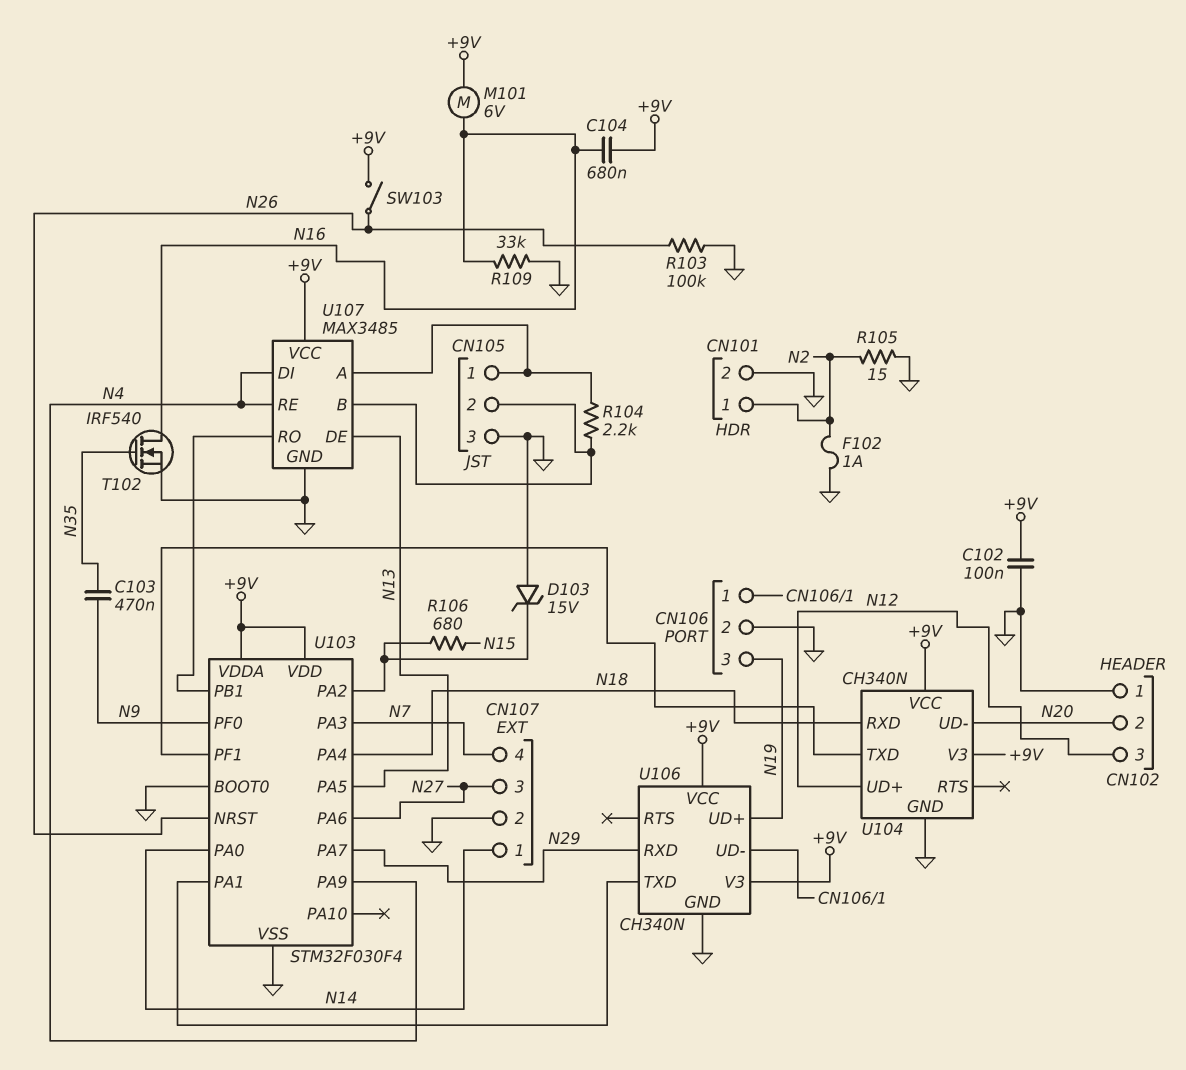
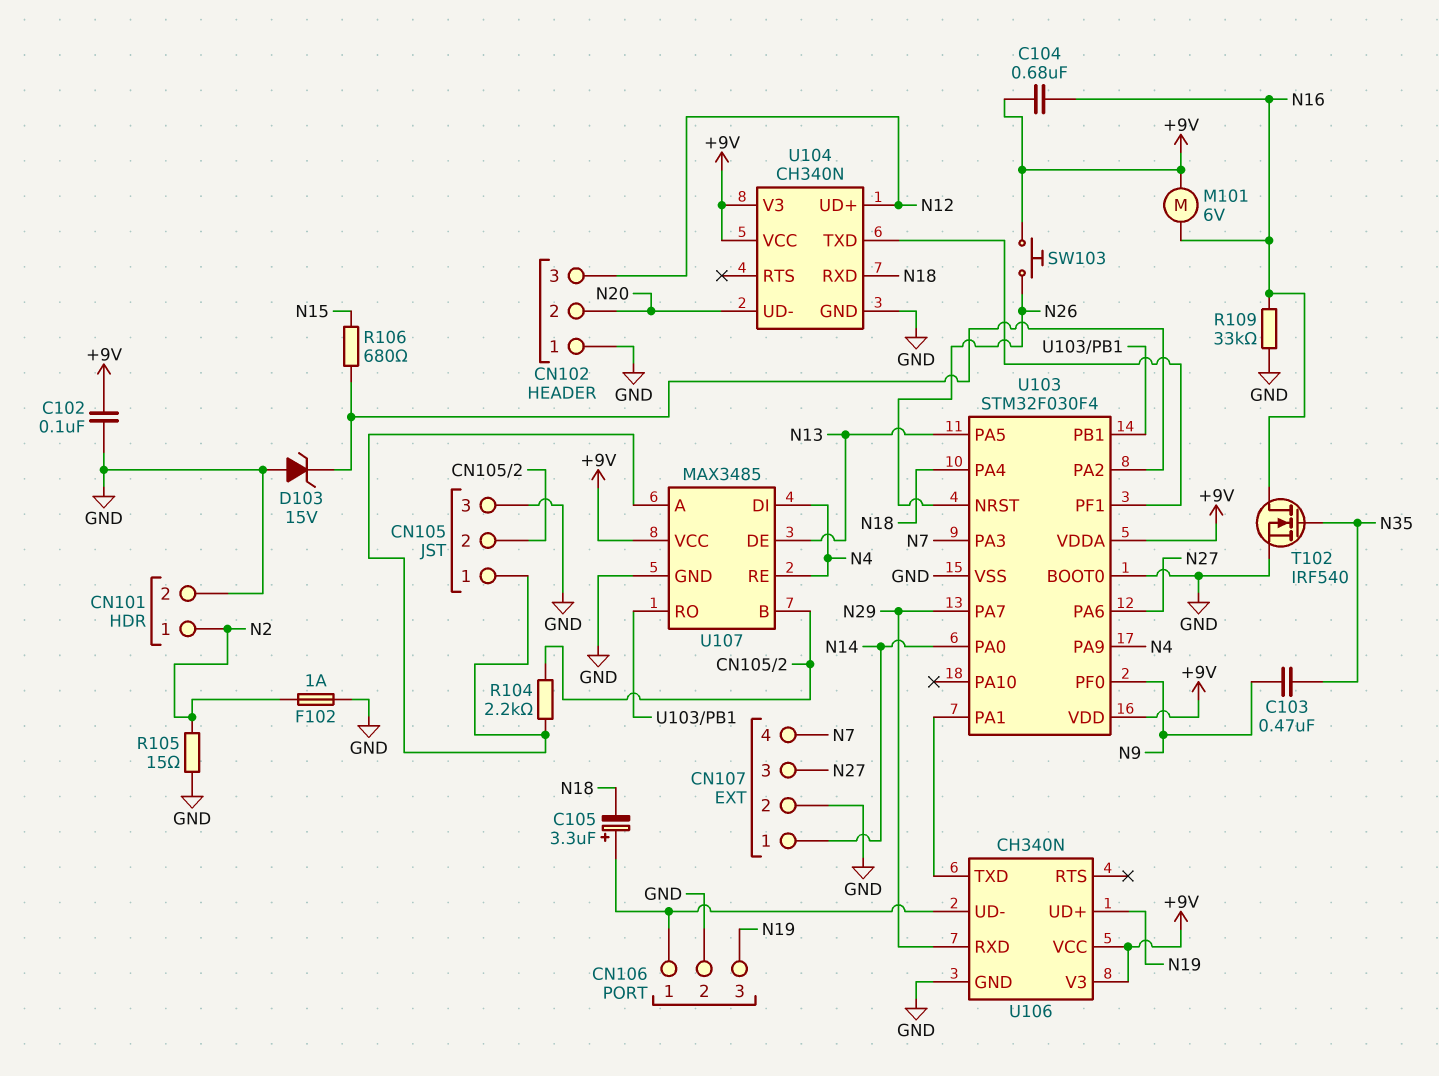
C105: none -> 3.3uF (plus CN106/1, minus N18)
R103: 100k (GND, N26) -> none
SW103: switch (+9V, N26) -> button (+9V, N26)

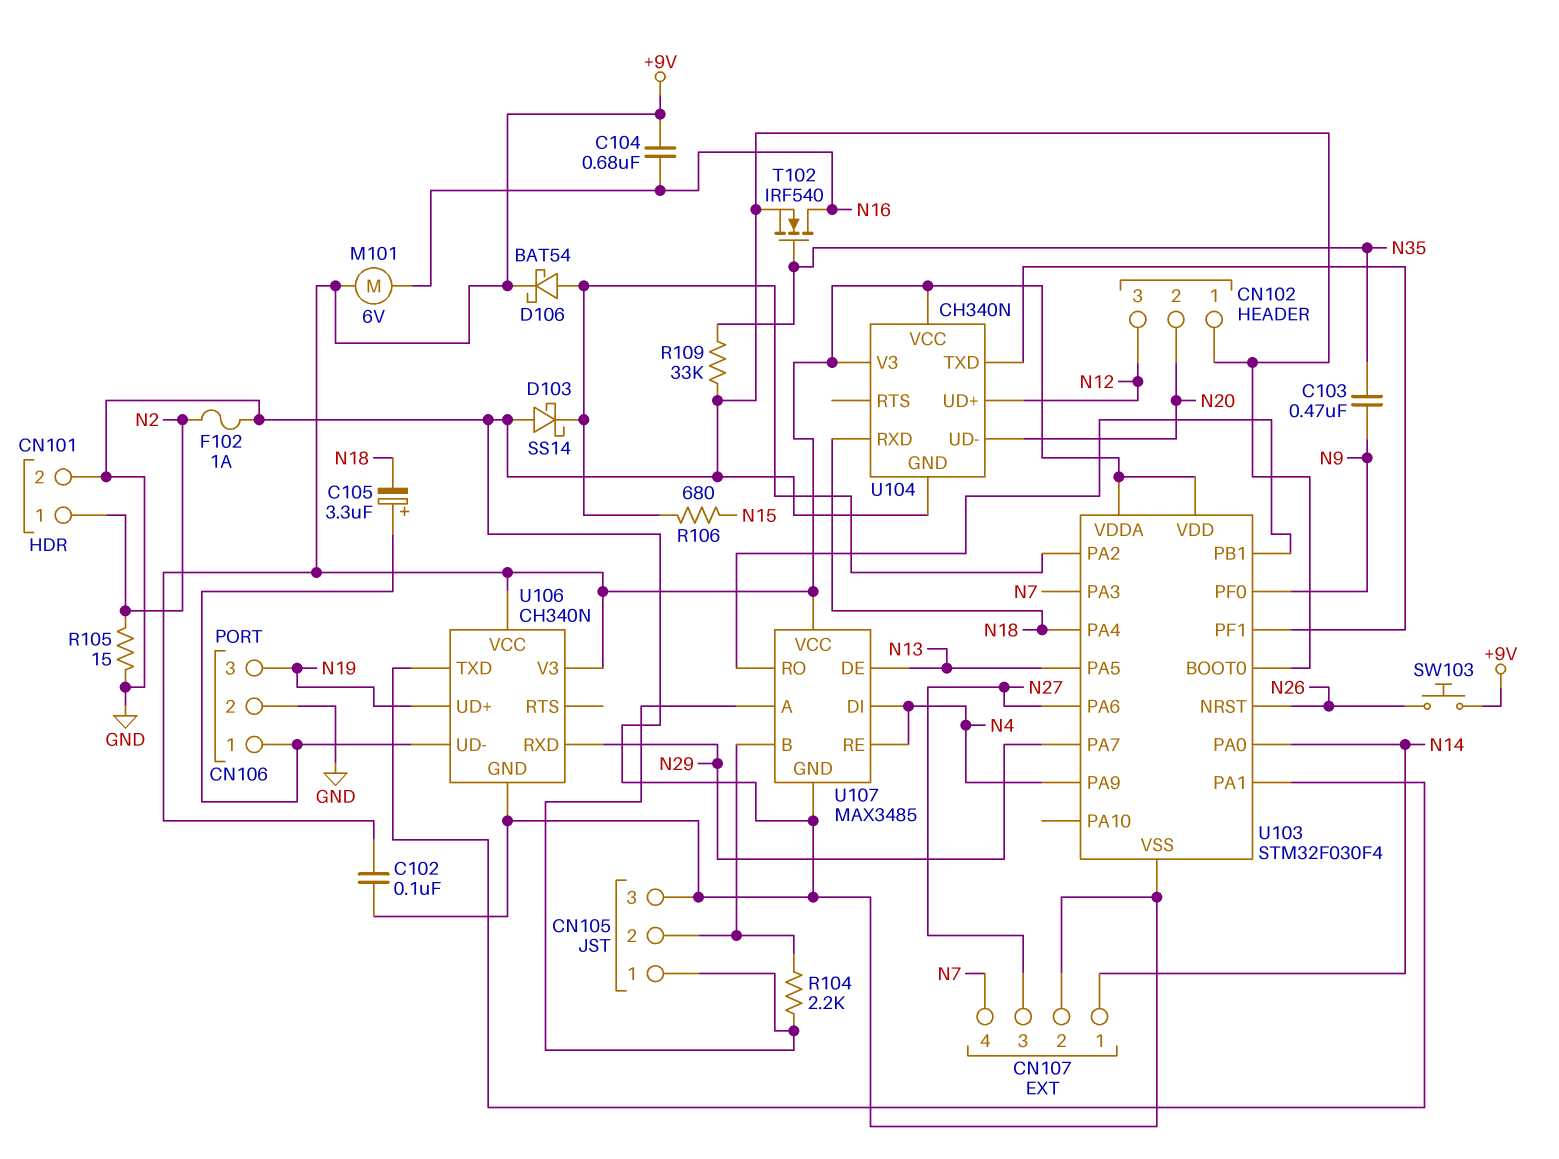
D103: zener 15V (A GND, K U103/PA2) -> schottky SS14 (A GND, K U103/PA2)
D106: none -> schottky BAT54 (A U103/PA2, K +9V)
R109: 33k (GND, N16) -> 33k (GND, N35)

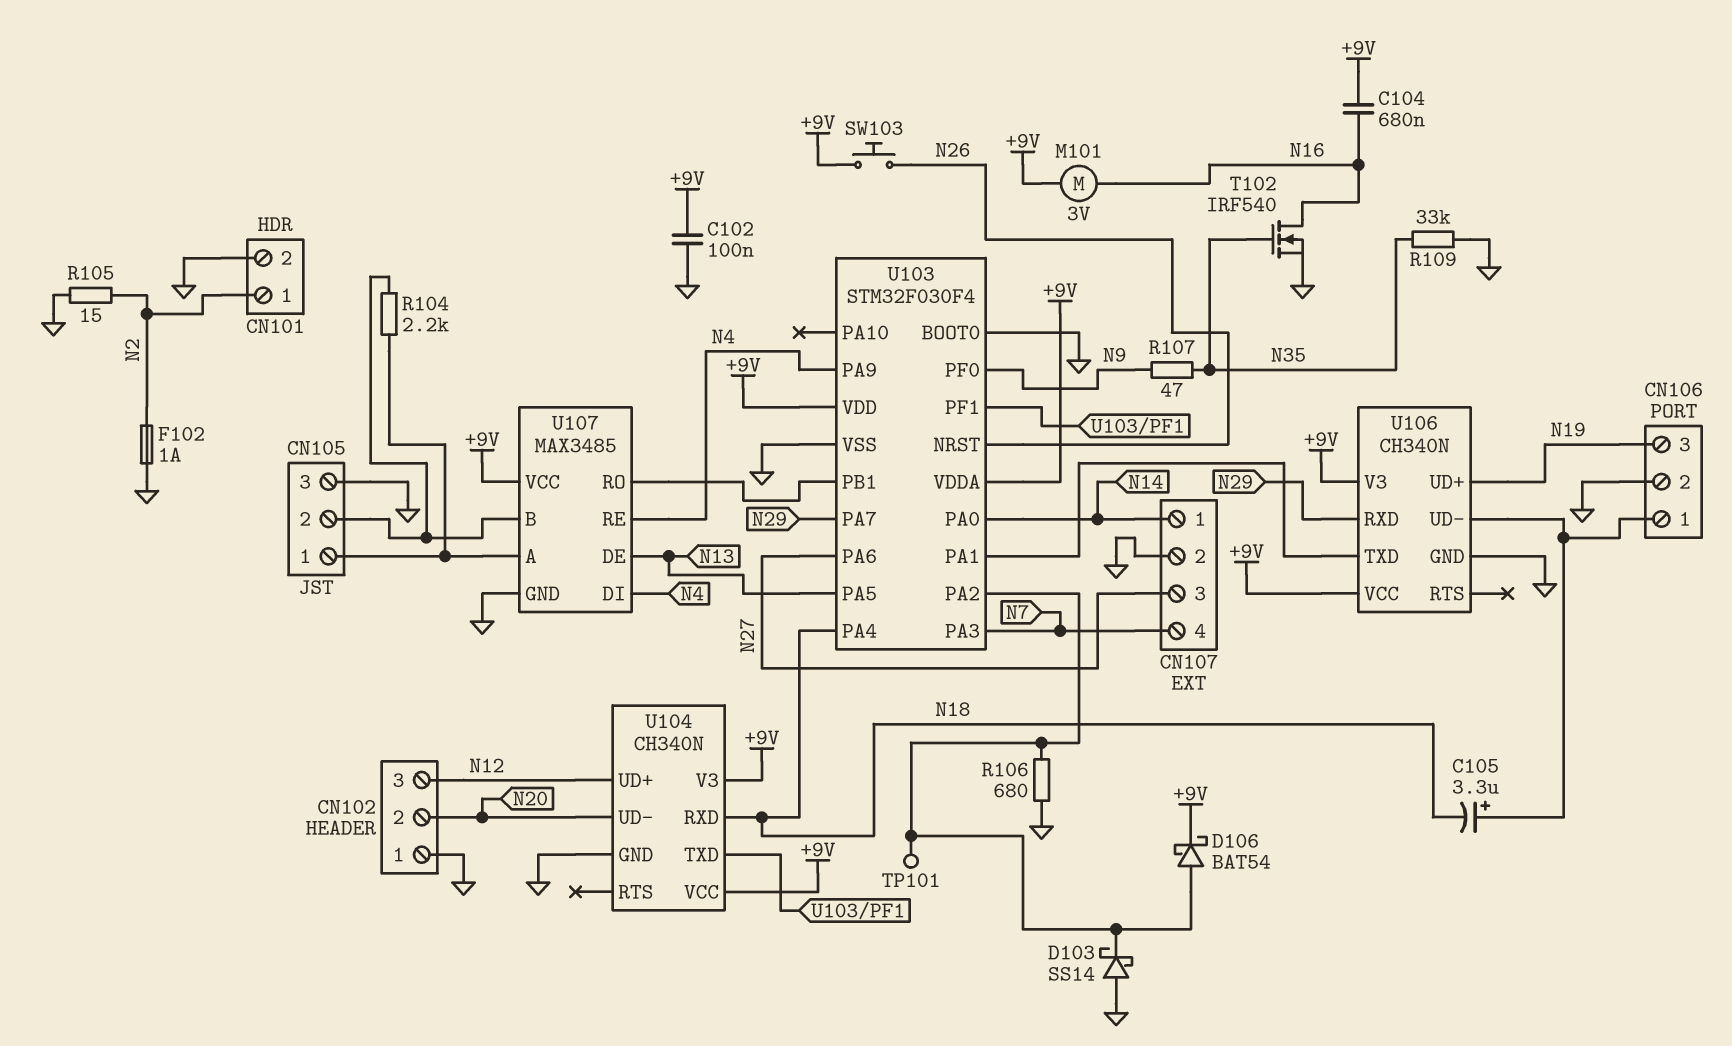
C103: 470nF (N9, N35) -> none
M101: motor 6V (+9V, N16) -> motor 3V (+9V, N16)
R106: 680 (N15, U103/PA2) -> 680 (GND, U103/PA2)
R107: none -> 47 (N9, N35)
TP101: none -> test point (U103/PA2)

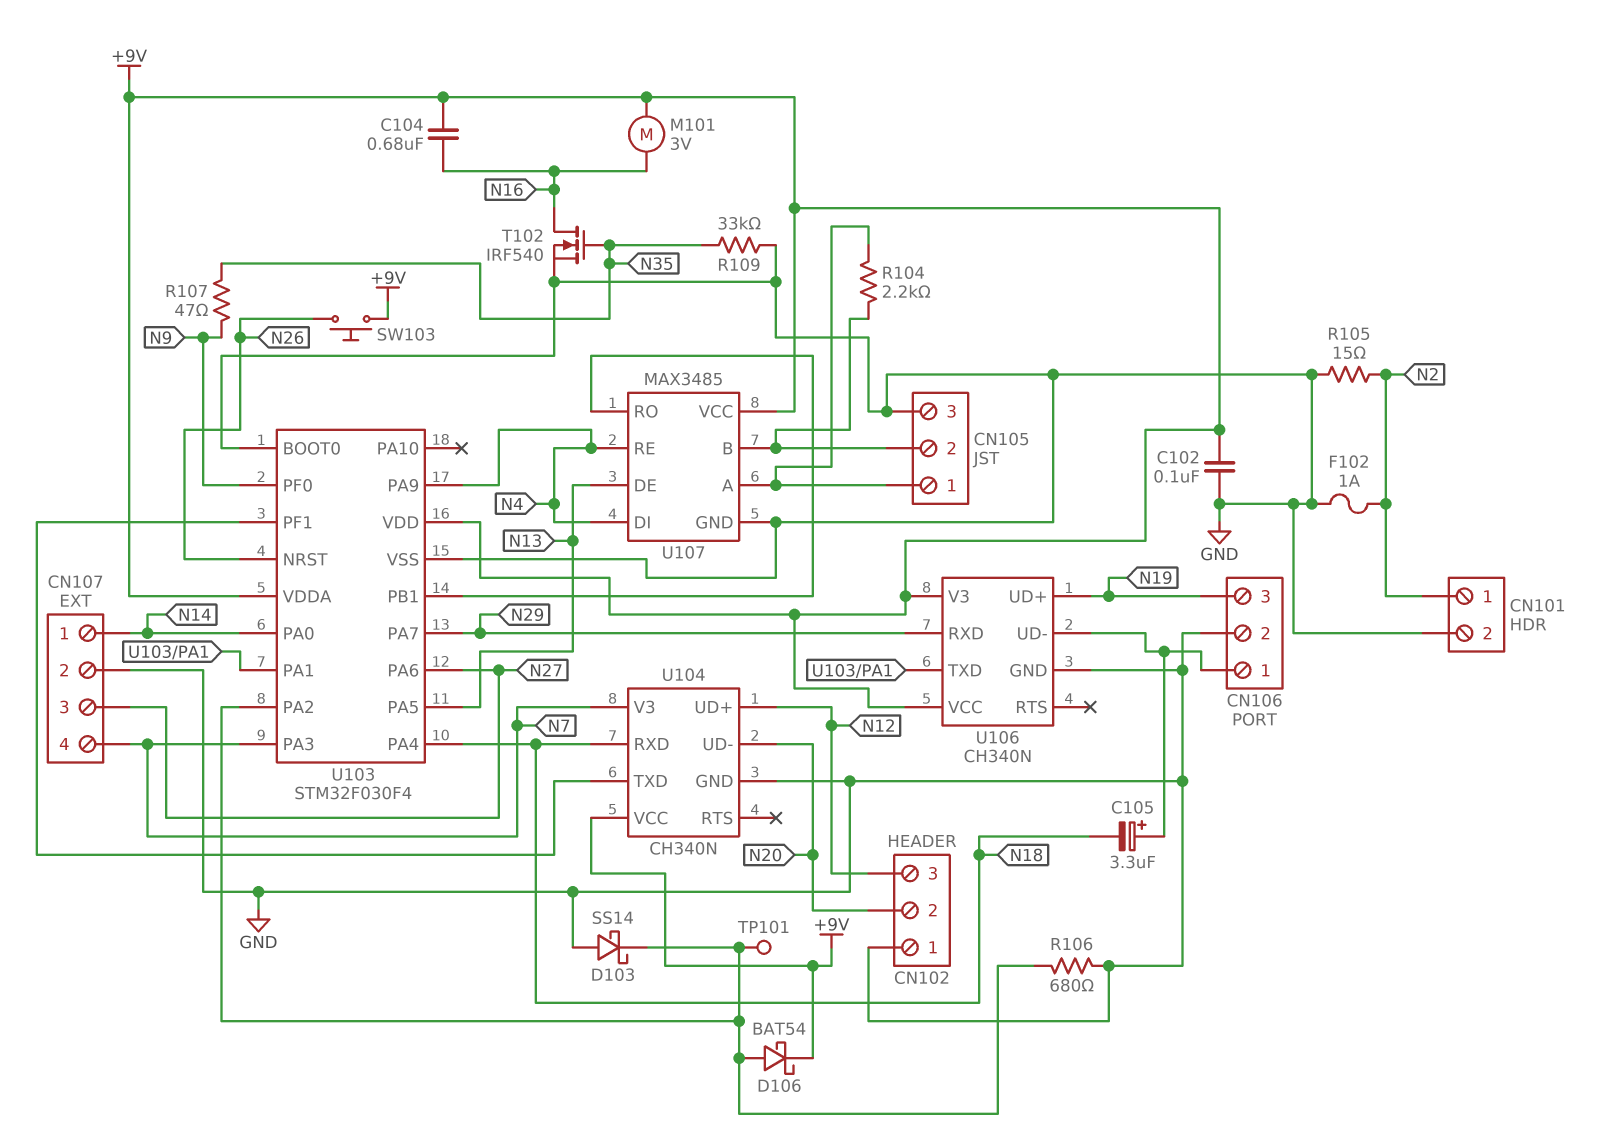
U104 pin V3: +9V -> N7

